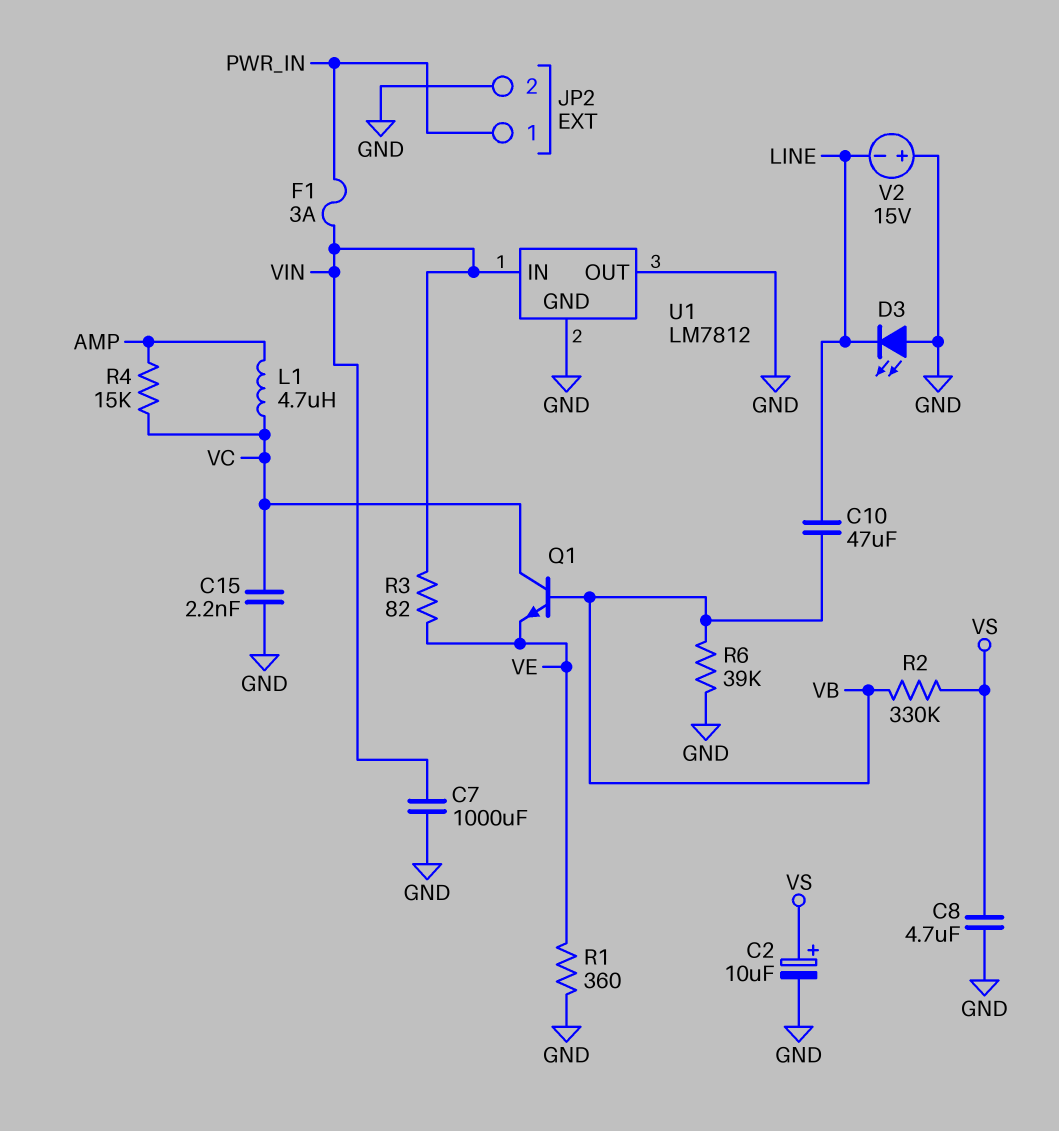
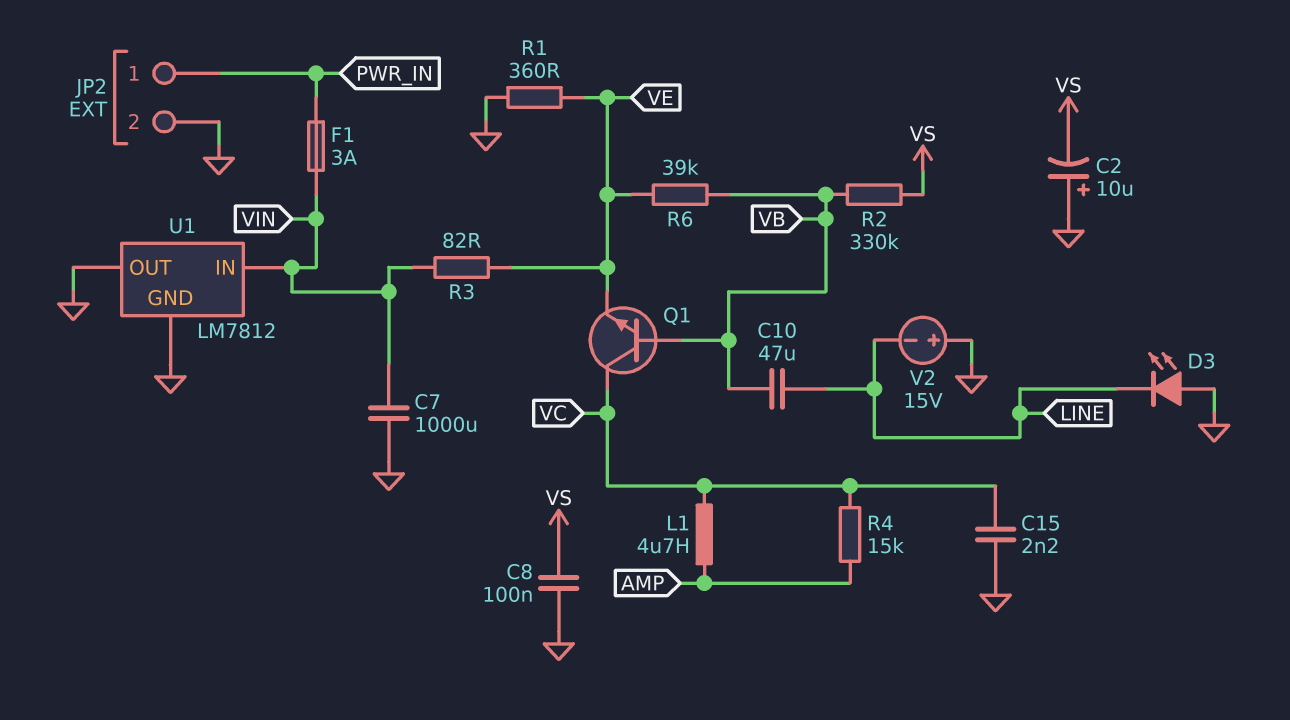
C2: 10uF (plus VS, minus GND) -> 10uF (plus GND, minus VS)
C8: 4.7uF (GND, VS) -> 100nF (GND, VS)
R6: 39k (GND, VB) -> 39k (VB, VE)

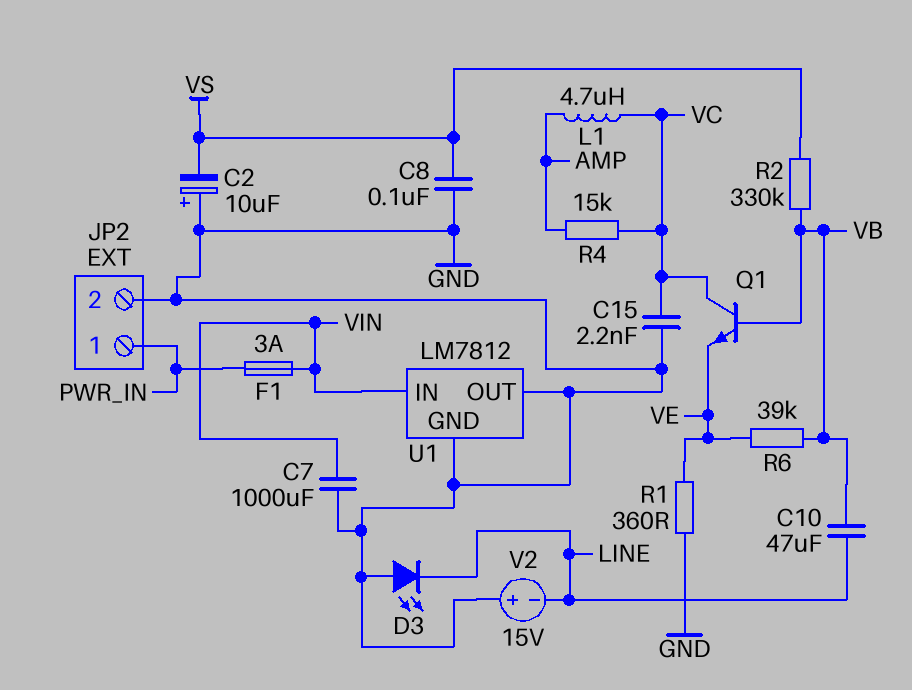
R3: 82 (VE, VIN) -> none

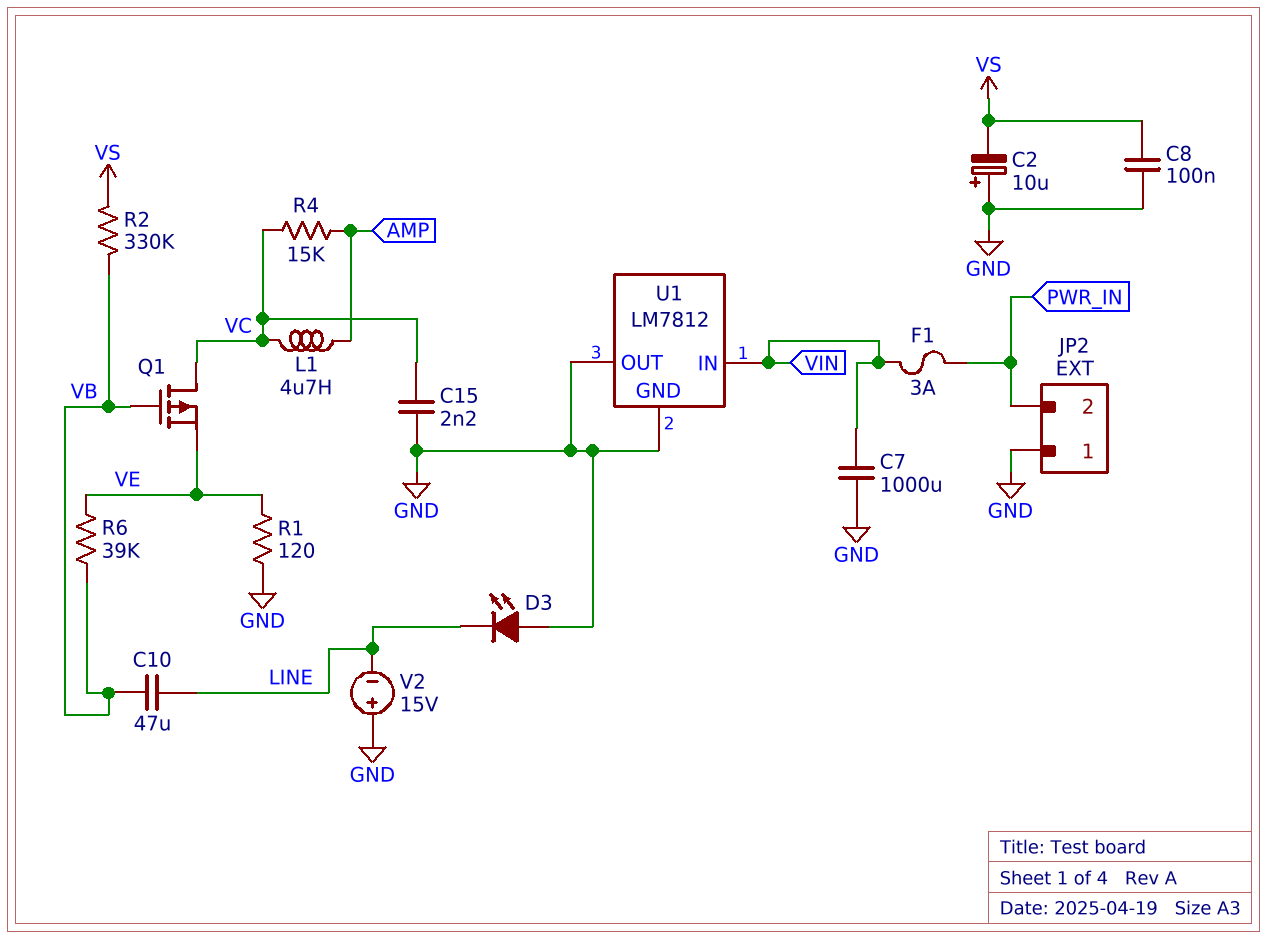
JP2 pin 1: PWR_IN -> GND
JP2 pin 2: GND -> PWR_IN
Q1: NPN (B VB, C VC, E VE) -> PMOS (G VB, D VC, S VE)
R1: 360 (GND, VE) -> 120 (GND, VE)

